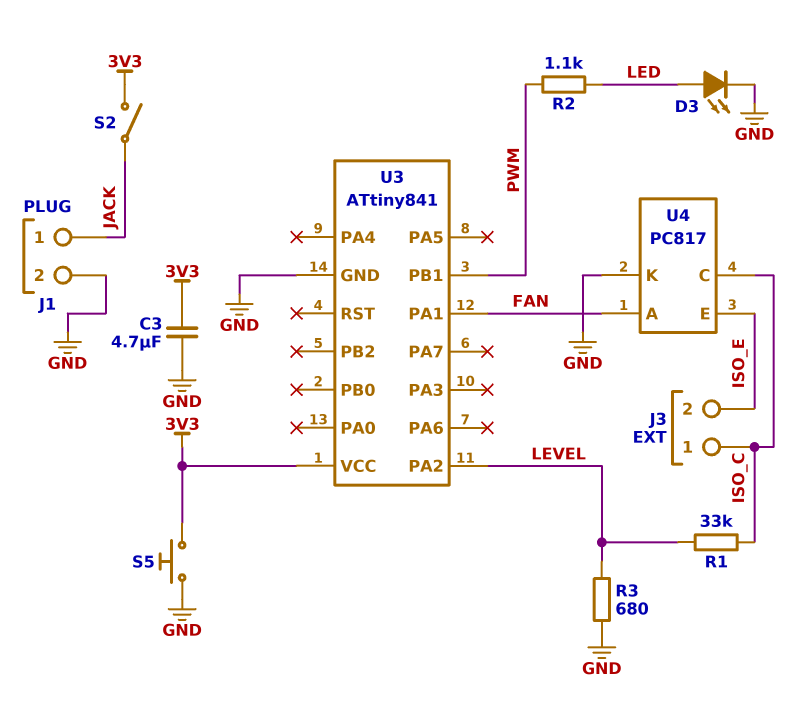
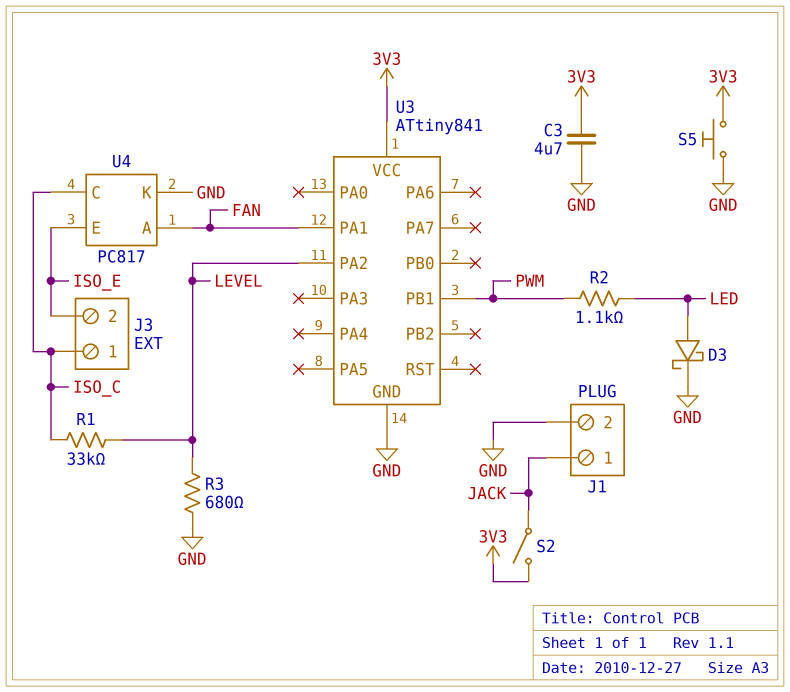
D3: LED (A LED, K GND) -> schottky (A LED, K GND)

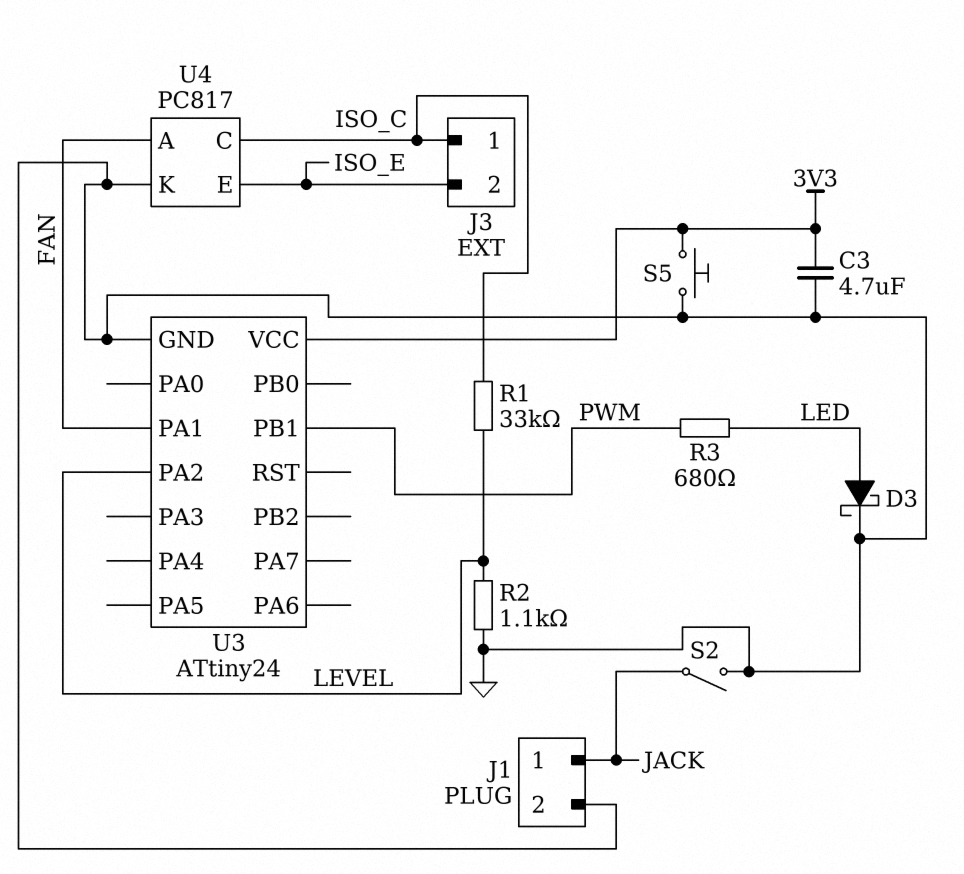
R2: 1.1k (LED, PWM) -> 1.1k (GND, LEVEL)
R3: 680 (GND, LEVEL) -> 680 (LED, PWM)
S2: switch (3V3, JACK) -> switch (GND, JACK)
U3: ATtiny841 -> ATtiny24

